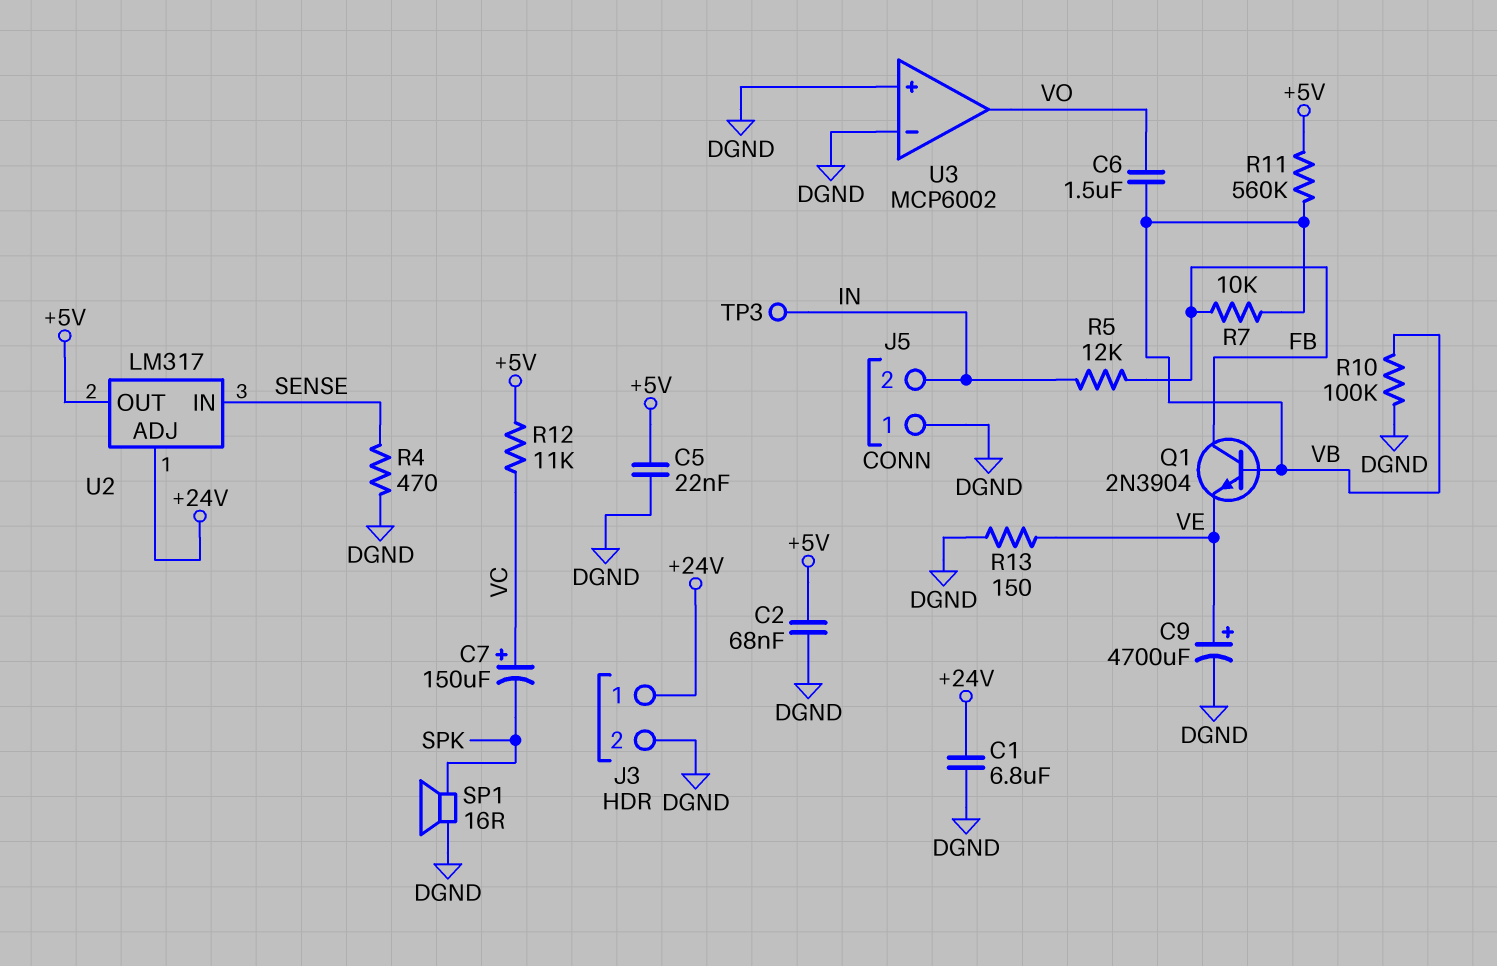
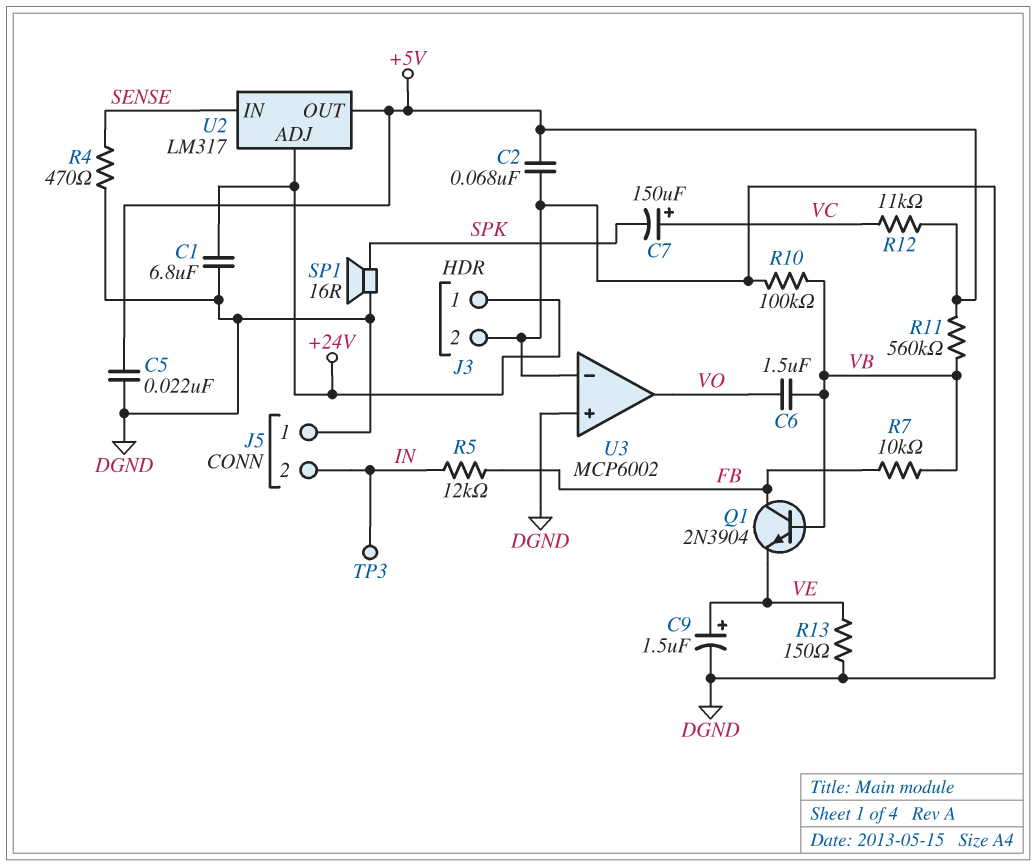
C9: 4700uF (plus VE, minus DGND) -> 1.5uF (plus VE, minus DGND)

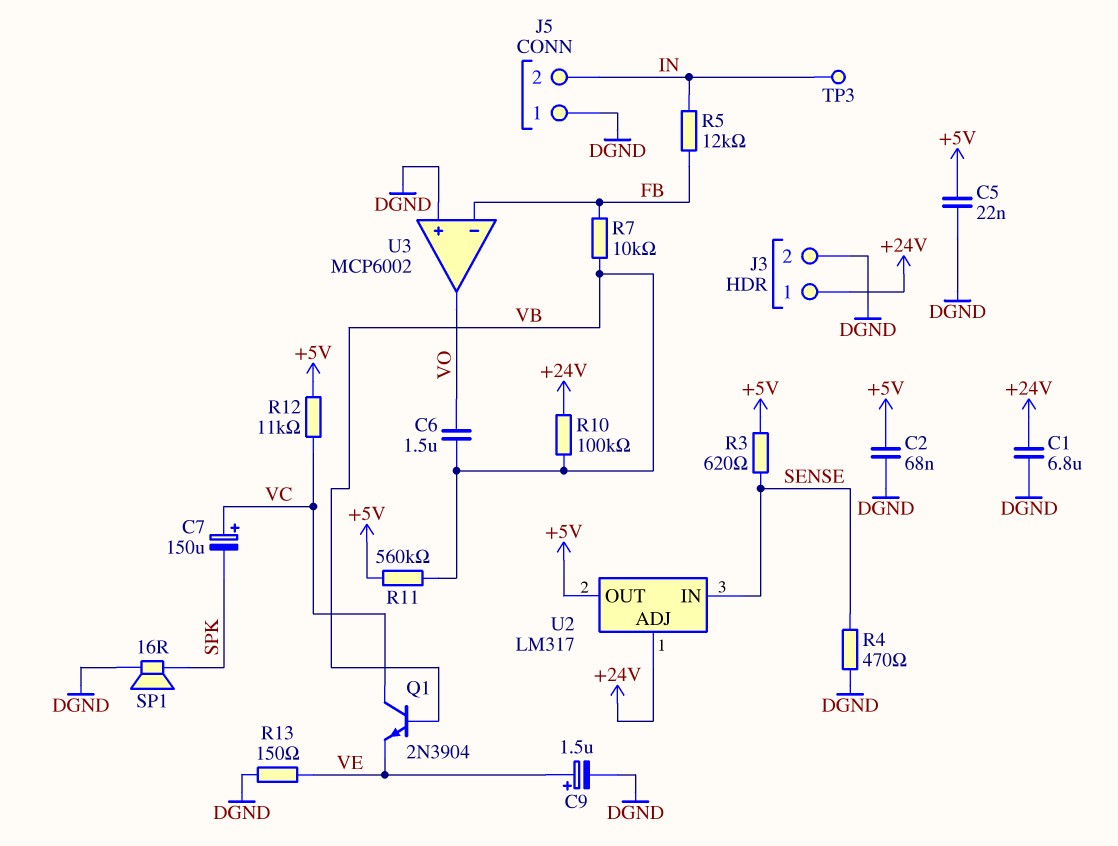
Q1: NPN 2N3904 (B VB, C FB, E VE) -> NPN 2N3904 (B VB, C VC, E VE)
R3: none -> 620 (+5V, SENSE)
R10: 100k (DGND, VB) -> 100k (+24V, VB)
U3 pin in-: DGND -> FB

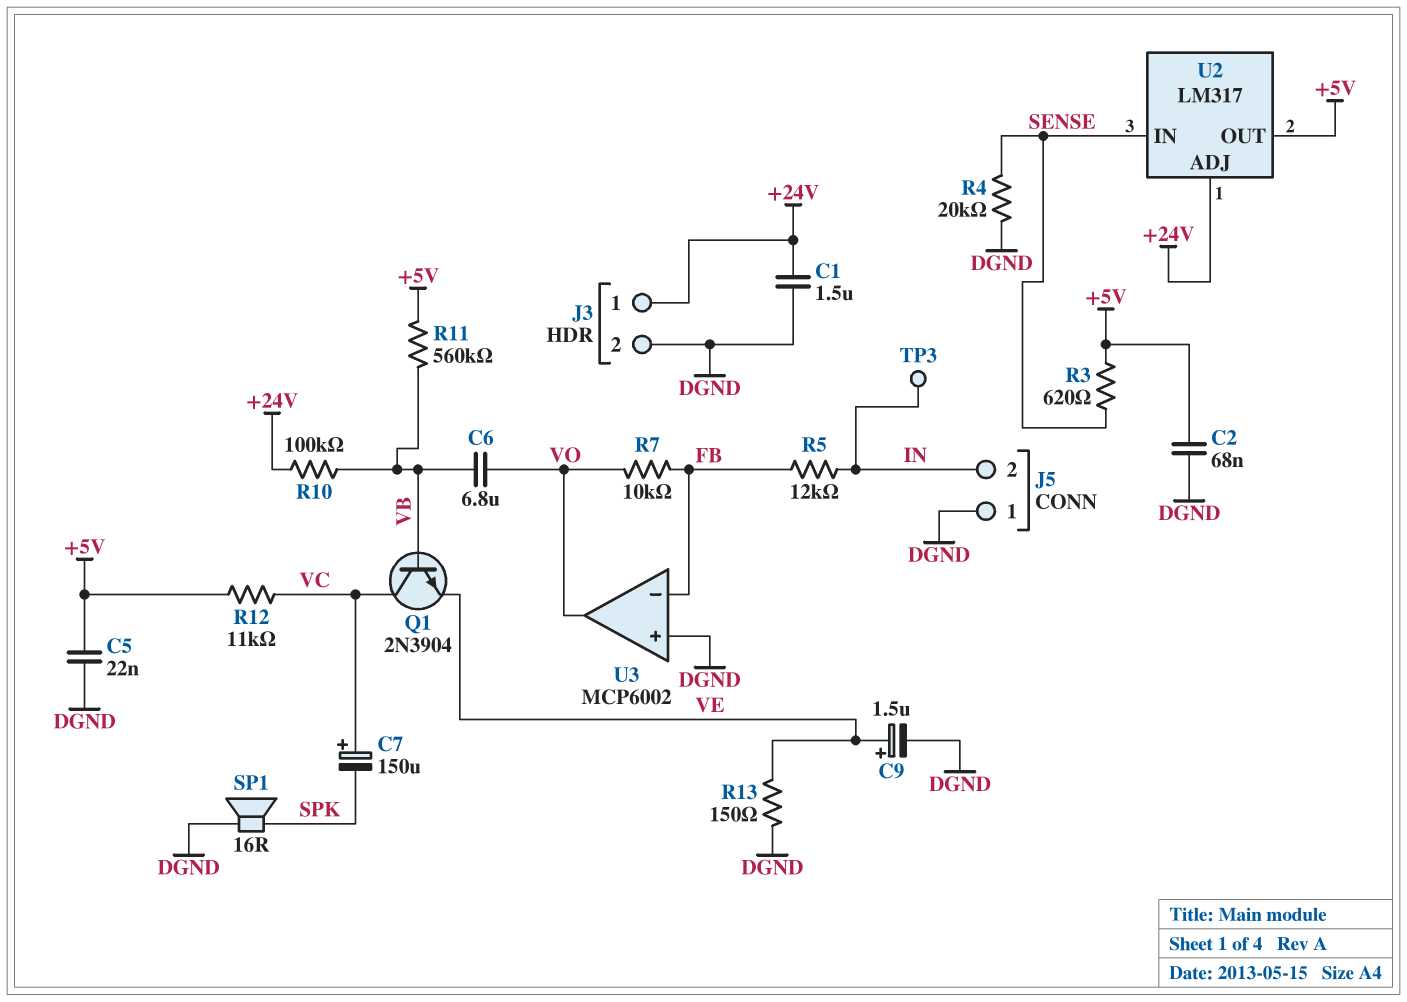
C1: 6.8uF (+24V, DGND) -> 1.5uF (+24V, DGND)
C6: 1.5uF (VB, VO) -> 6.8uF (VB, VO)
R4: 470 (DGND, SENSE) -> 20k (DGND, SENSE)
R7: 10k (FB, VB) -> 10k (FB, VO)

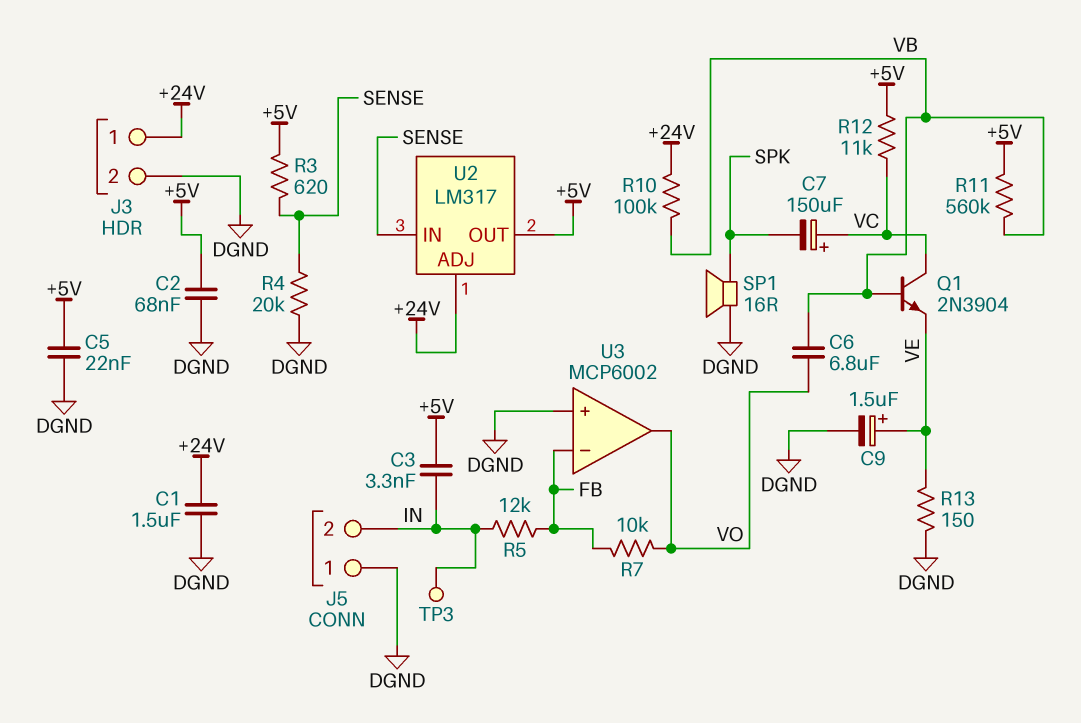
C3: none -> 3.3nF (+5V, IN)

